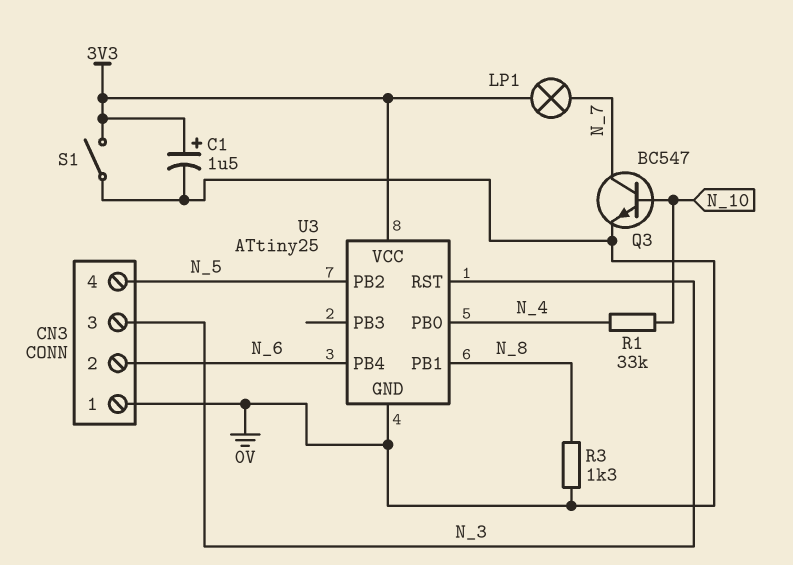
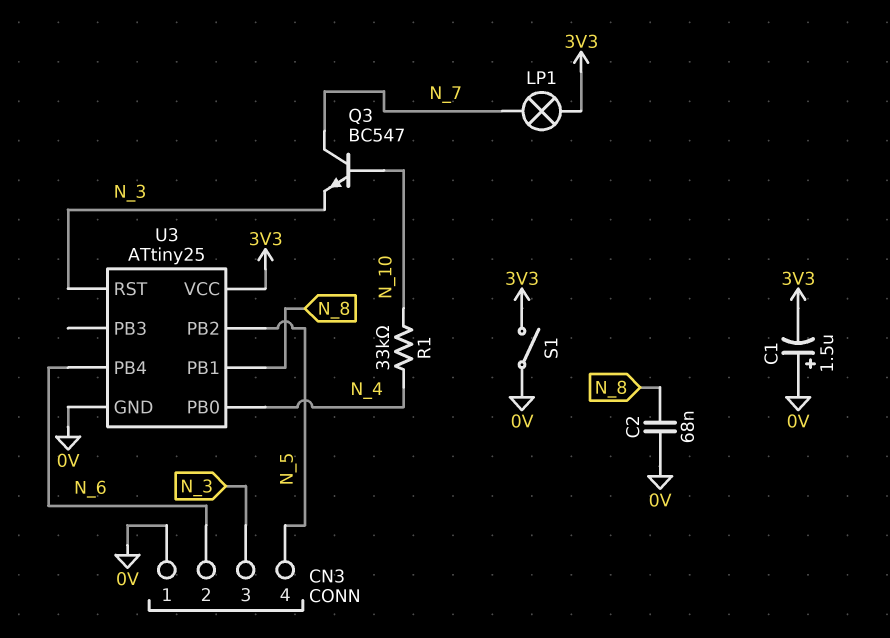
C1: 1.5uF (plus 3V3, minus 0V) -> 1.5uF (plus 0V, minus 3V3)
C2: none -> 68nF (0V, N_8)
Q3: NPN BC547 (B N_10, C N_7, E 0V) -> NPN BC547 (B N_10, C N_7, E N_3)
R3: 1.3k (0V, N_8) -> none

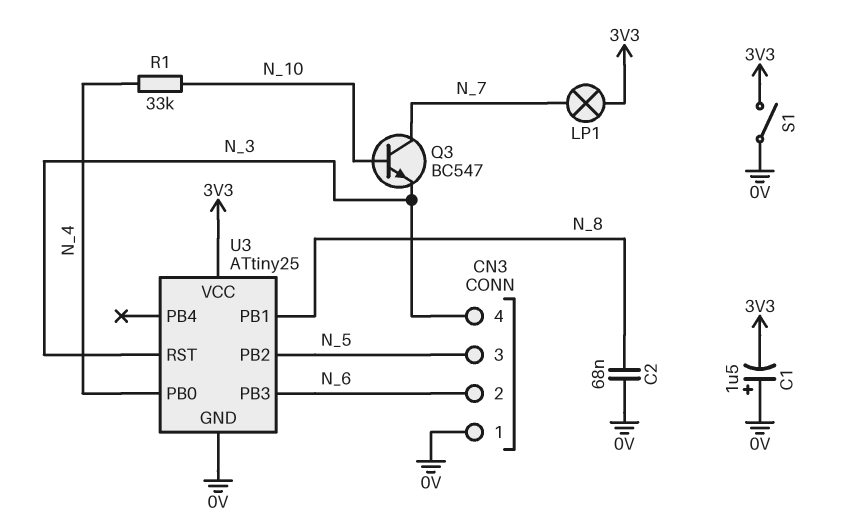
CN3 pin 3: N_3 -> N_5
CN3 pin 4: N_5 -> N_3
U3 pin PB3: none -> N_6
U3 pin PB4: N_6 -> none

